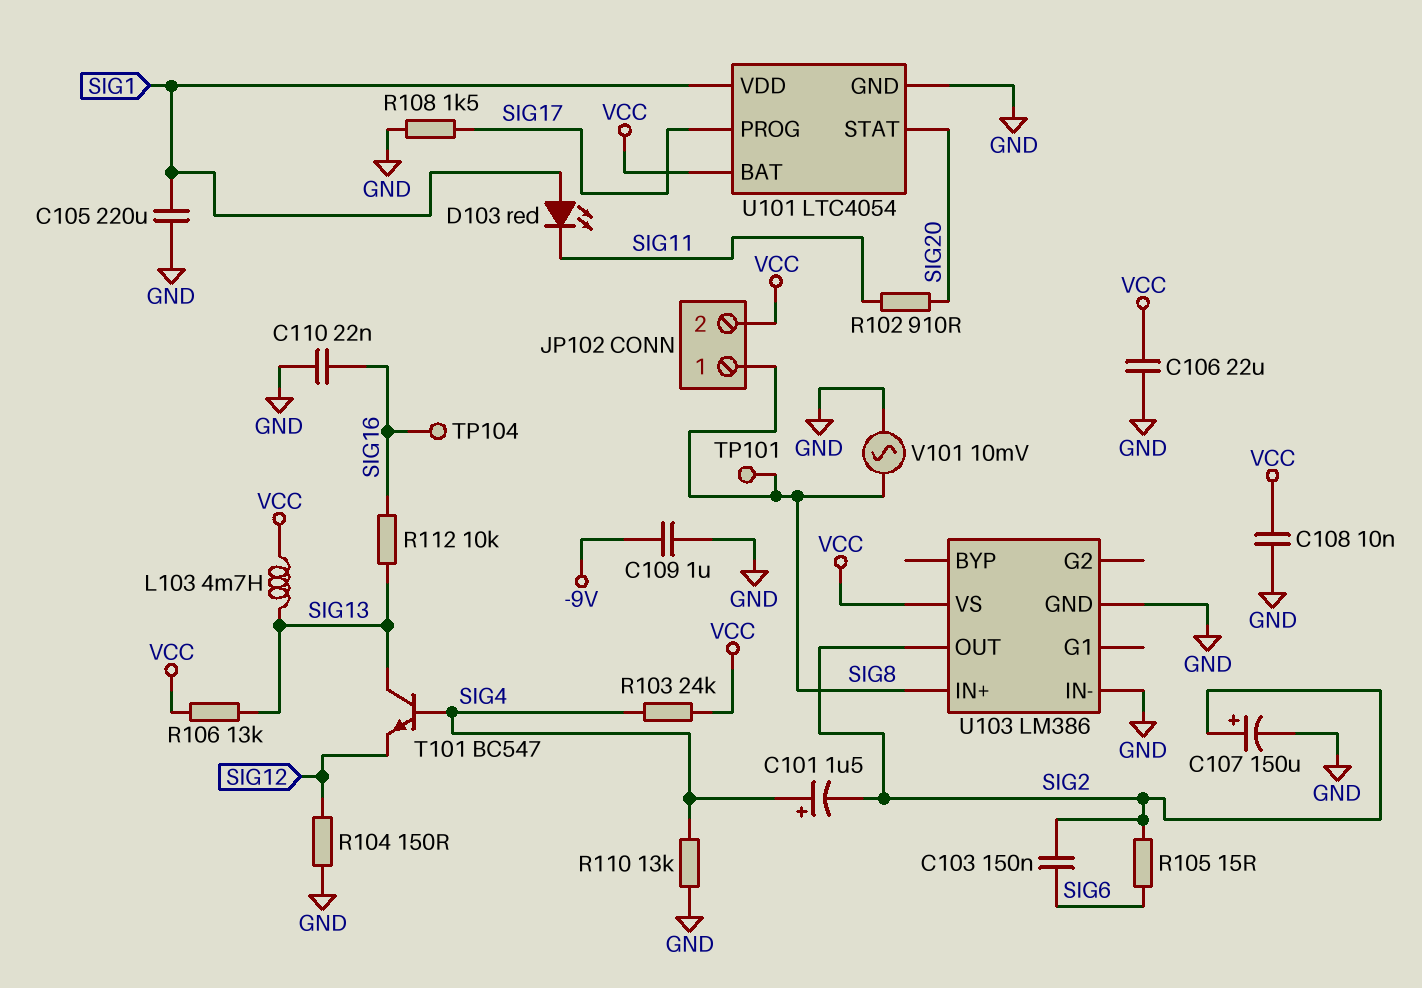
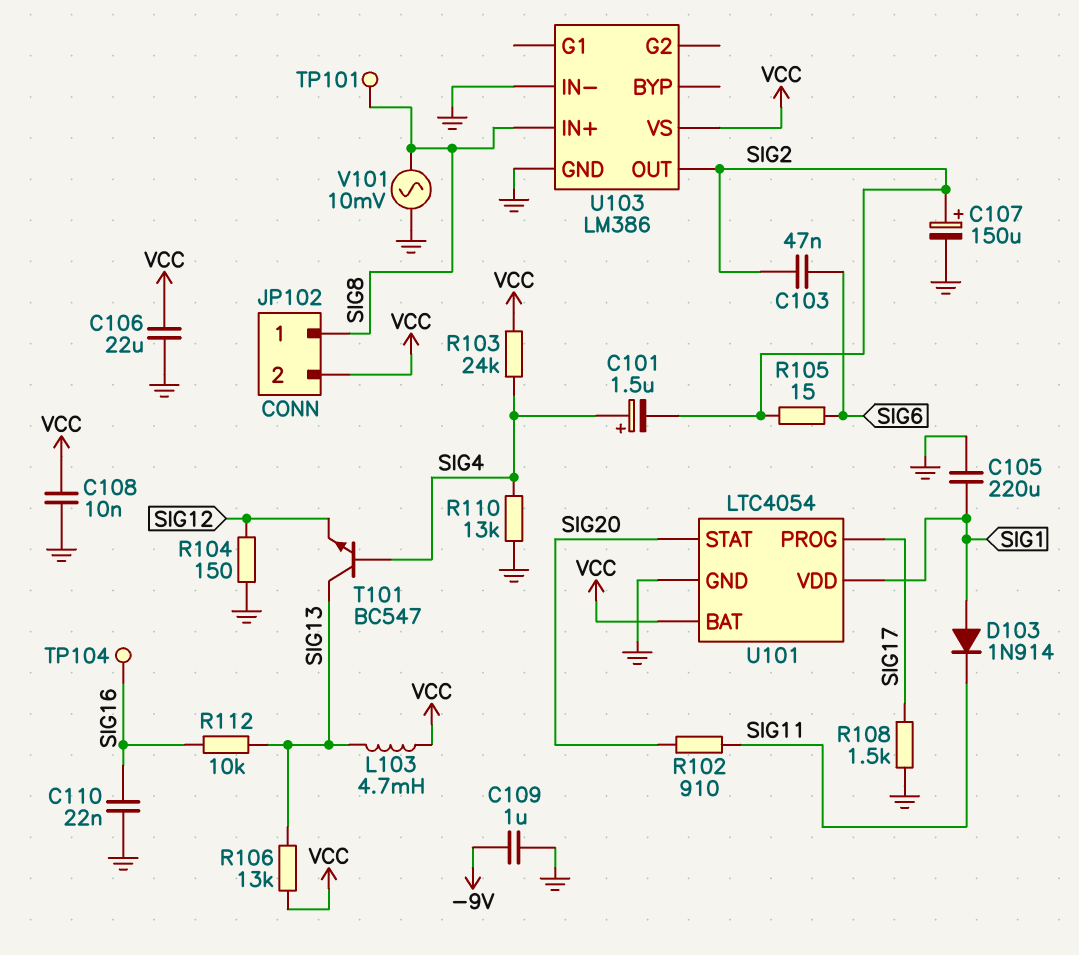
C103: 150nF (SIG2, SIG6) -> 47nF (SIG2, SIG6)
D103: LED red (A SIG1, K SIG11) -> diode 1N914 (A SIG1, K SIG11)

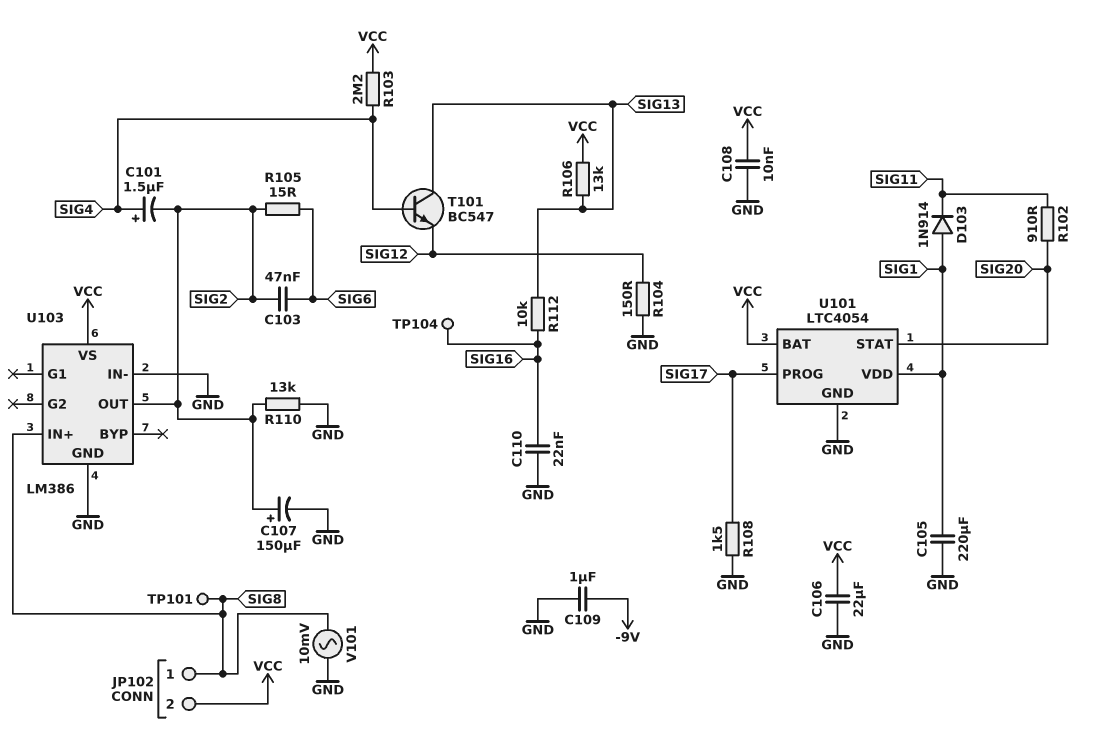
L103: 4.7mH (SIG13, VCC) -> none
R103: 24k (SIG4, VCC) -> 2.2M (SIG4, VCC)
R110: 13k (GND, SIG4) -> 13k (GND, SIG2)

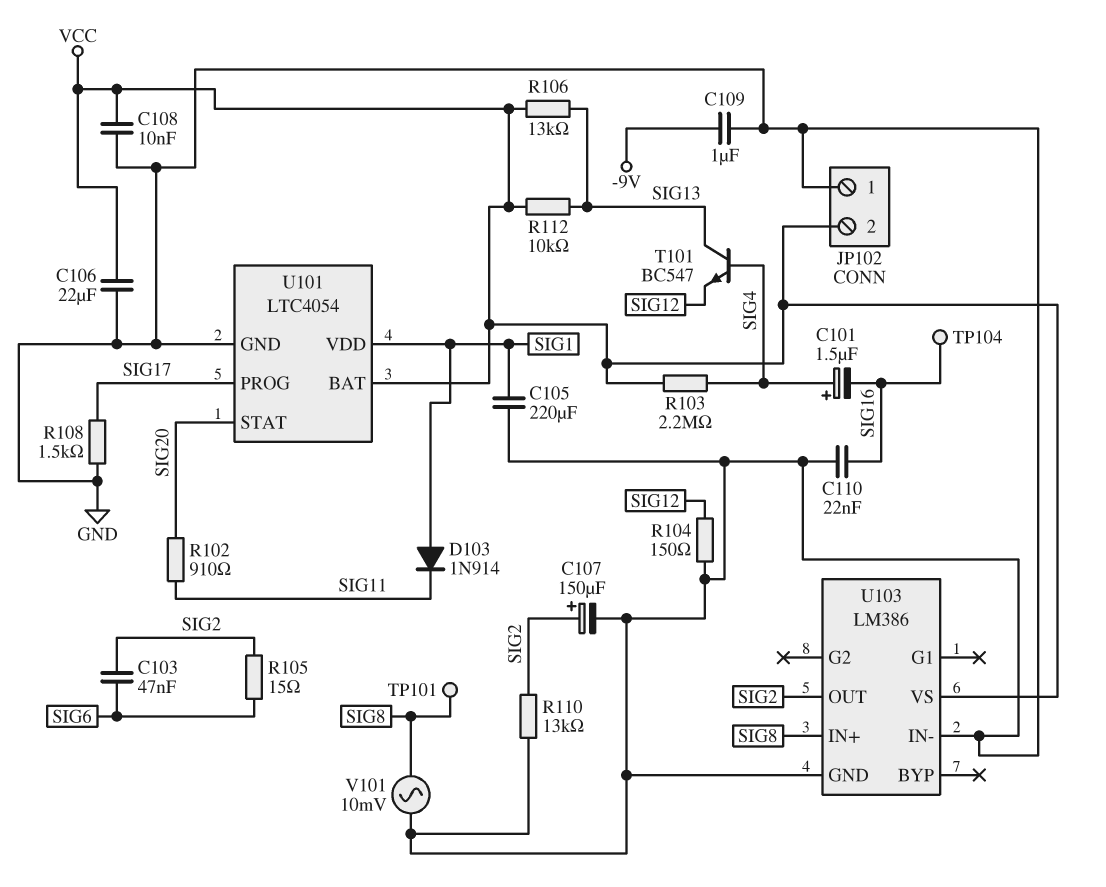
C101: 1.5uF (plus SIG4, minus SIG2) -> 1.5uF (plus SIG4, minus SIG16)
JP102 pin 1: SIG8 -> GND
R112: 10k (SIG13, SIG16) -> 10k (SIG13, VCC)

